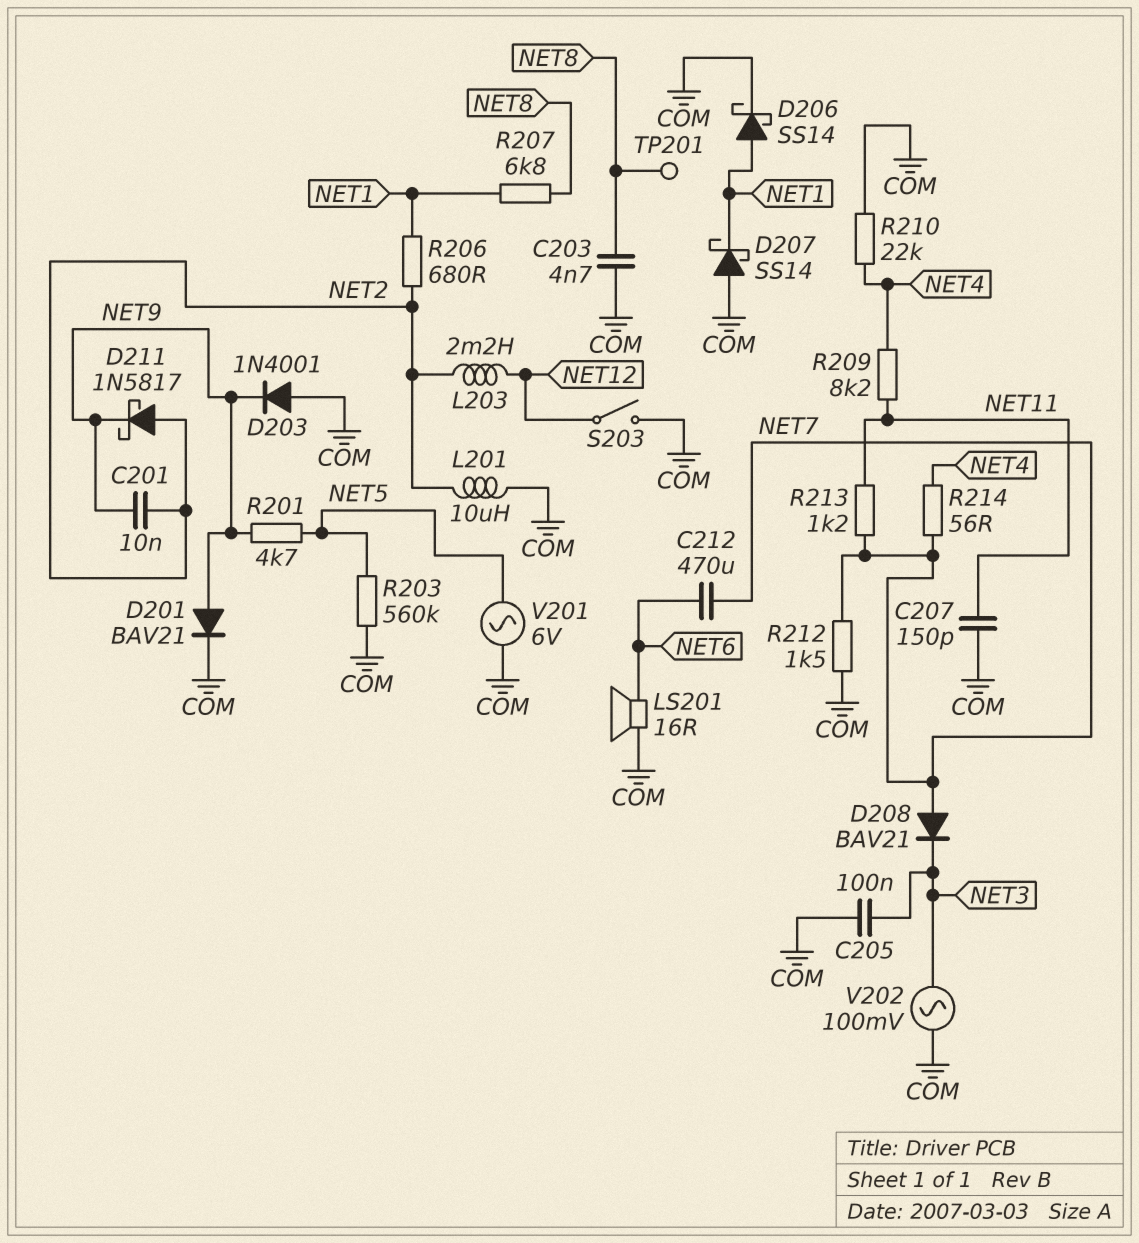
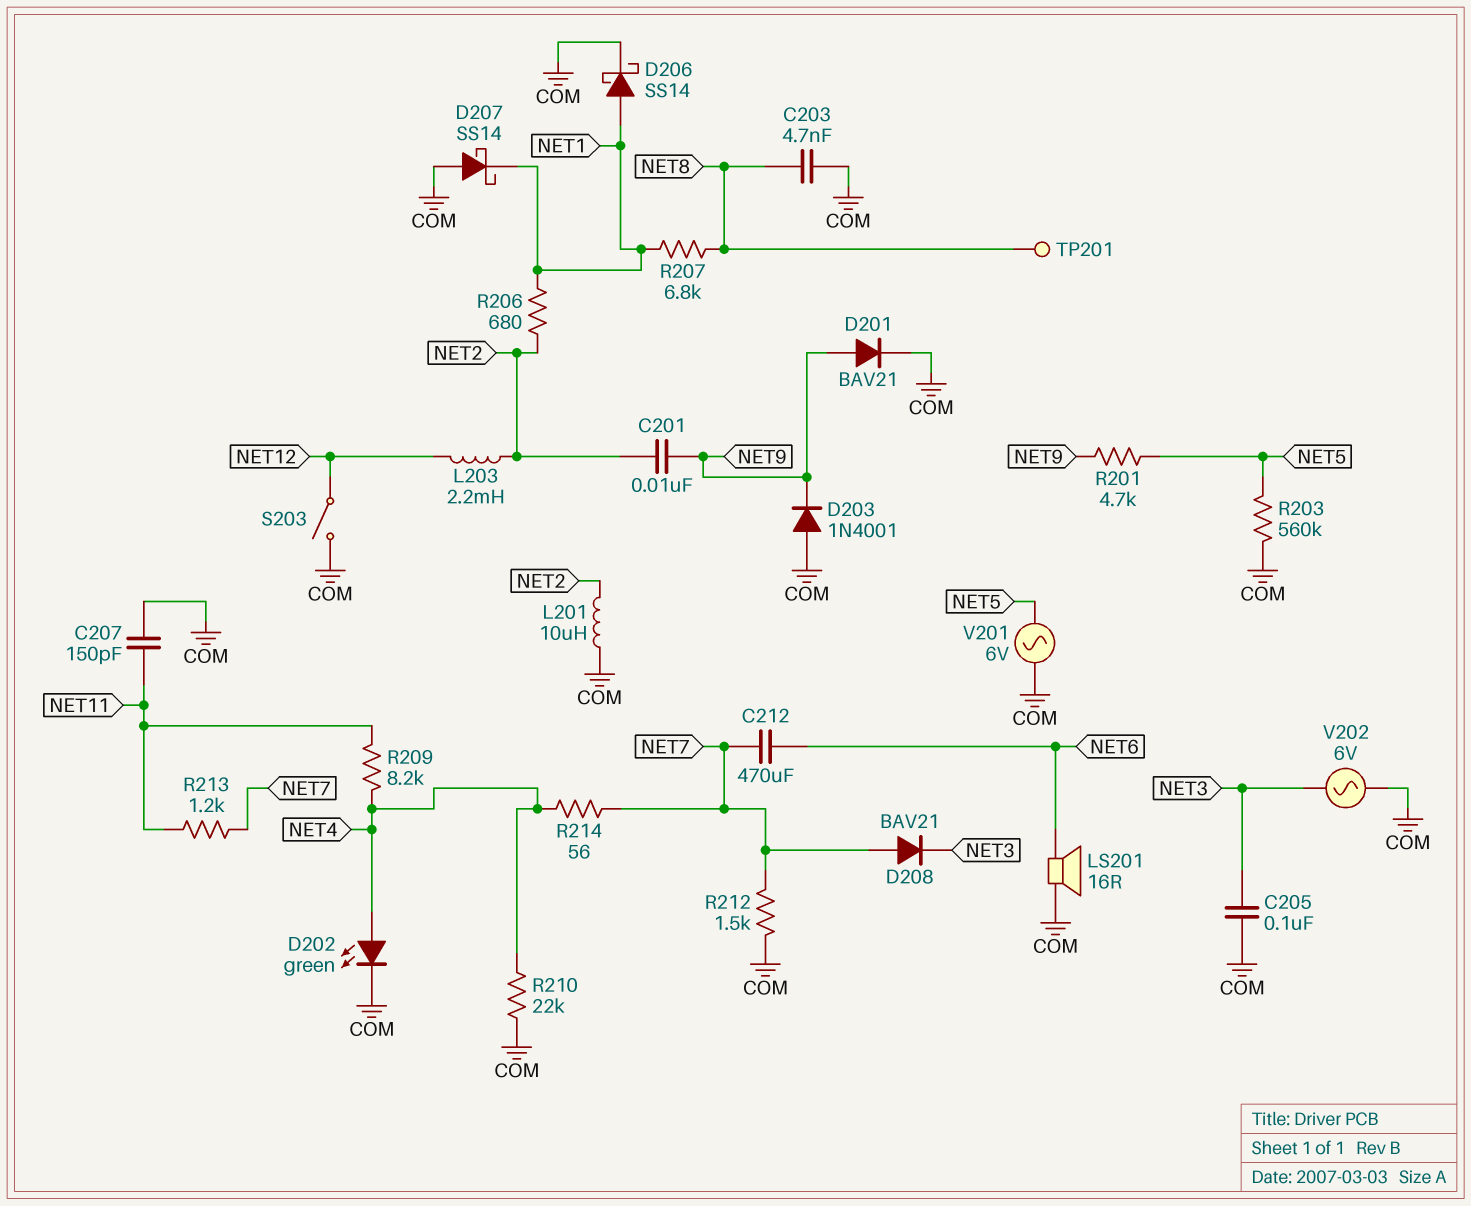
D202: none -> LED green (A NET4, K COM)
D211: schottky 1N5817 (A NET2, K NET9) -> none
V202: AC 100mV (COM, NET3) -> AC 6V (COM, NET3)

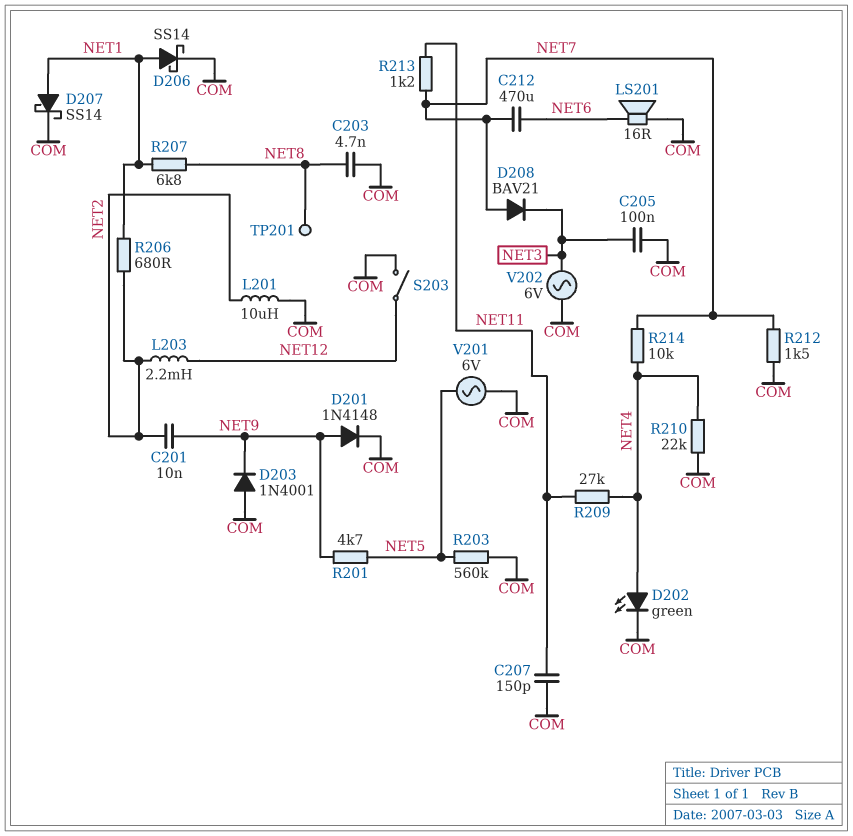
D201: diode BAV21 (A NET9, K COM) -> diode 1N4148 (A NET9, K COM)
D207: schottky SS14 (A COM, K NET1) -> schottky SS14 (A NET1, K COM)
R209: 8.2k (NET4, NET11) -> 27k (NET4, NET11)
R214: 56 (NET4, NET7) -> 10k (NET4, NET7)

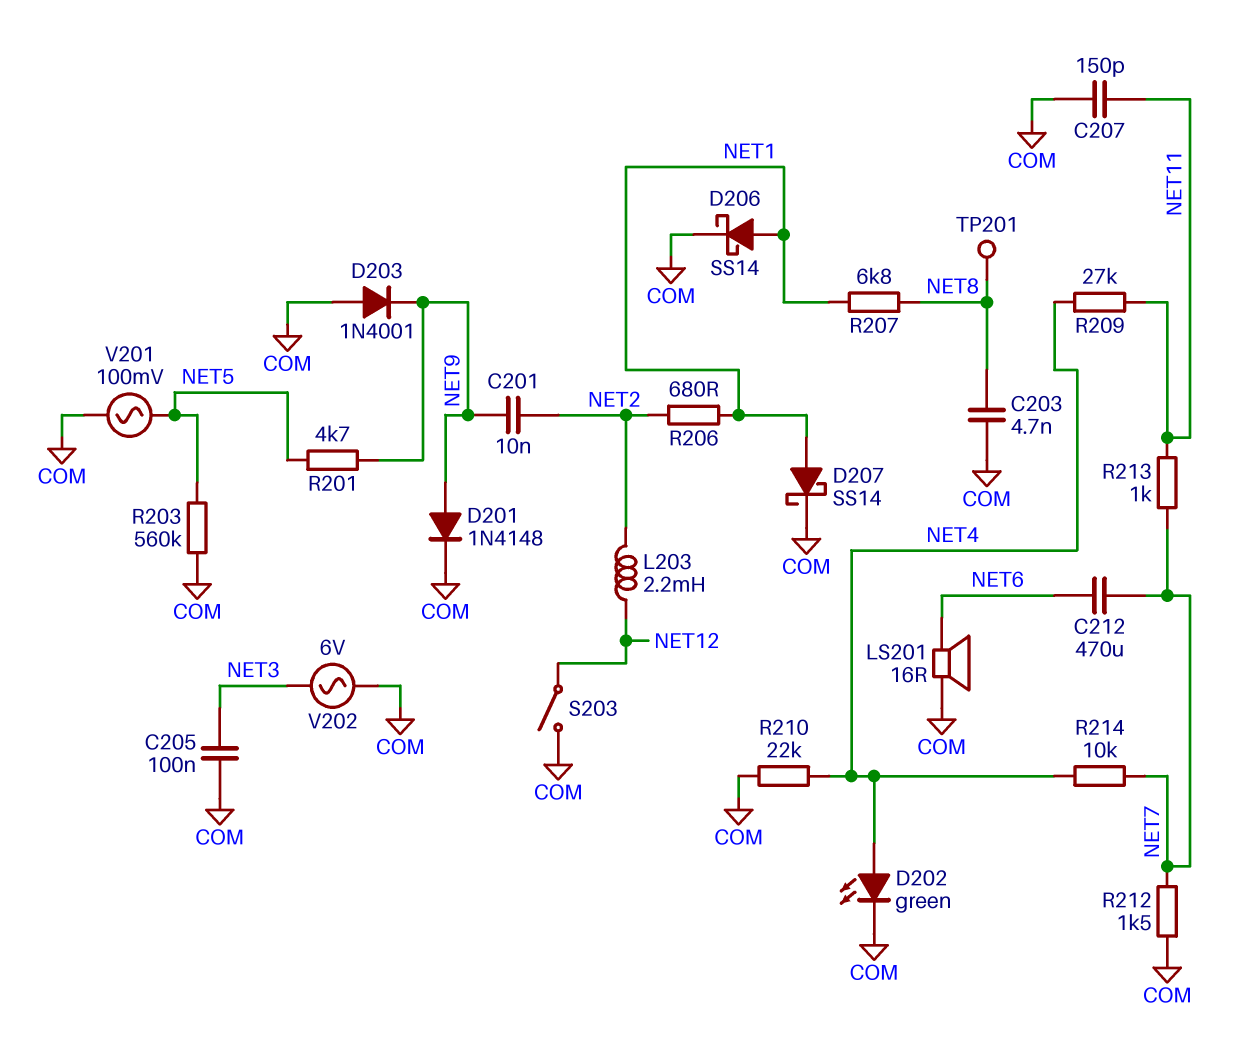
D208: diode BAV21 (A NET7, K NET3) -> none
L201: 10uH (COM, NET2) -> none
R213: 1.2k (NET7, NET11) -> 1k (NET7, NET11)
V201: AC 6V (COM, NET5) -> AC 100mV (COM, NET5)

